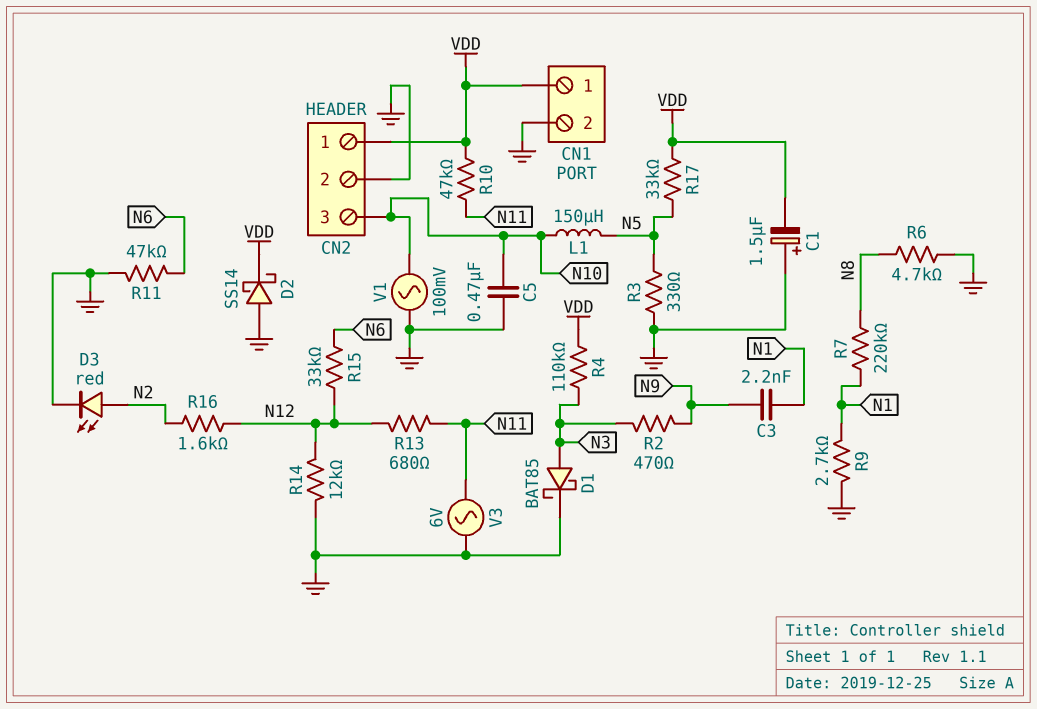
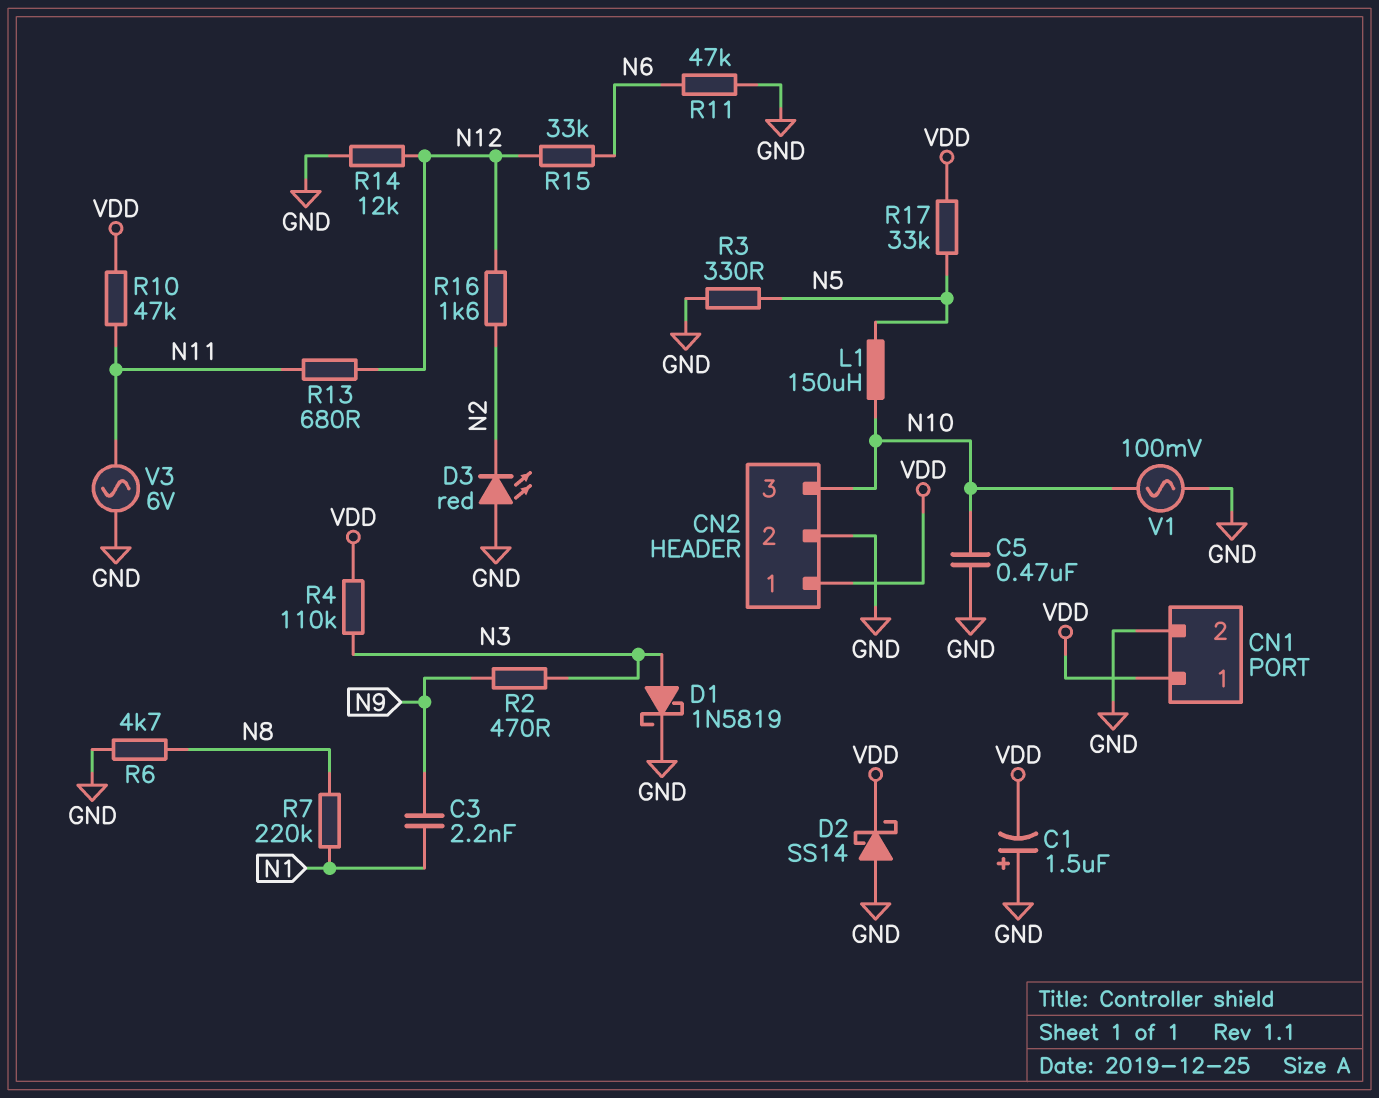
D1: schottky BAT85 (A N3, K GND) -> schottky 1N5819 (A N3, K GND)
D3: LED red (A N2, K GND) -> LED red (A GND, K N2)
R9: 2.7k (GND, N1) -> none

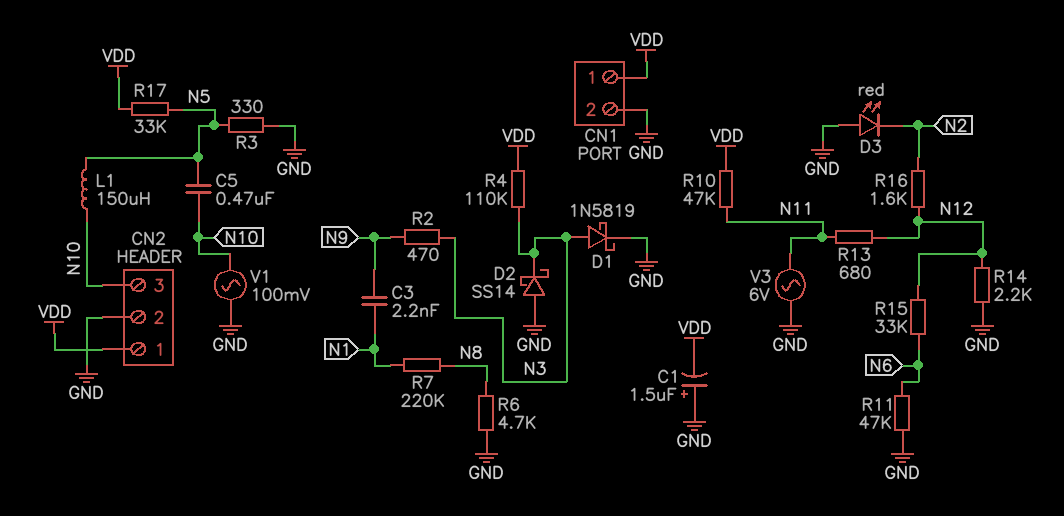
C5: 470nF (GND, N10) -> 470nF (N5, N10)
D2: schottky SS14 (A GND, K VDD) -> schottky SS14 (A GND, K N3)
R14: 12k (GND, N12) -> 2.2k (GND, N12)

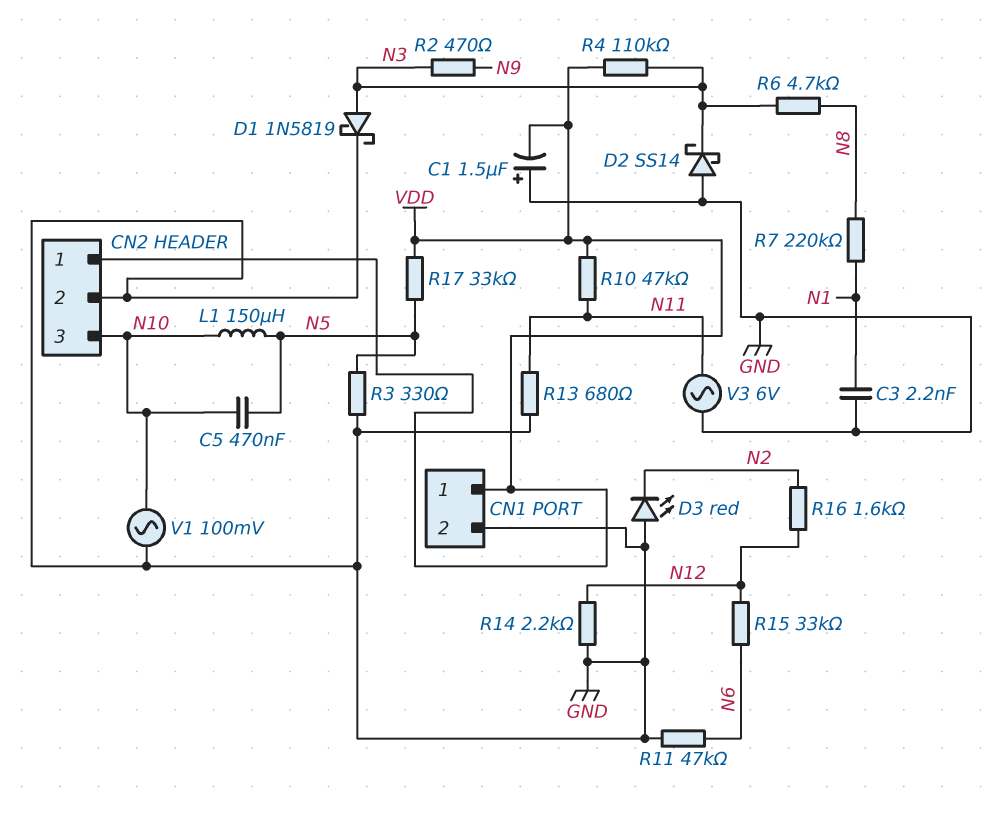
C3: 2.2nF (N1, N9) -> 2.2nF (GND, N1)
R6: 4.7k (GND, N8) -> 4.7k (N3, N8)
R13: 680 (N11, N12) -> 680 (GND, N11)

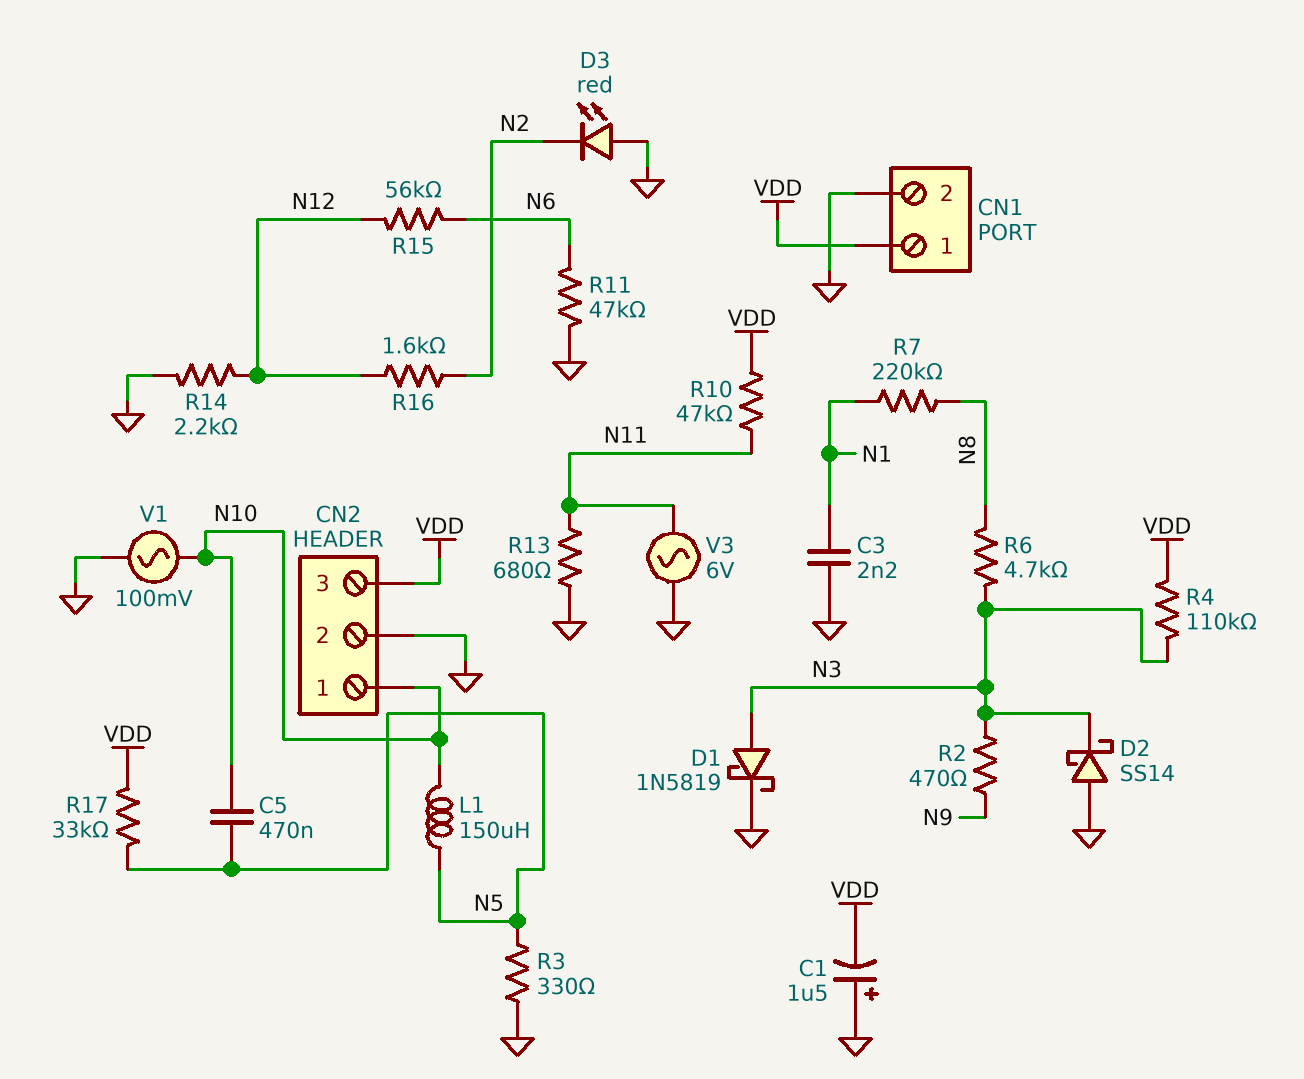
CN2 pin 1: VDD -> N10
CN2 pin 3: N10 -> VDD
R15: 33k (N6, N12) -> 56k (N6, N12)

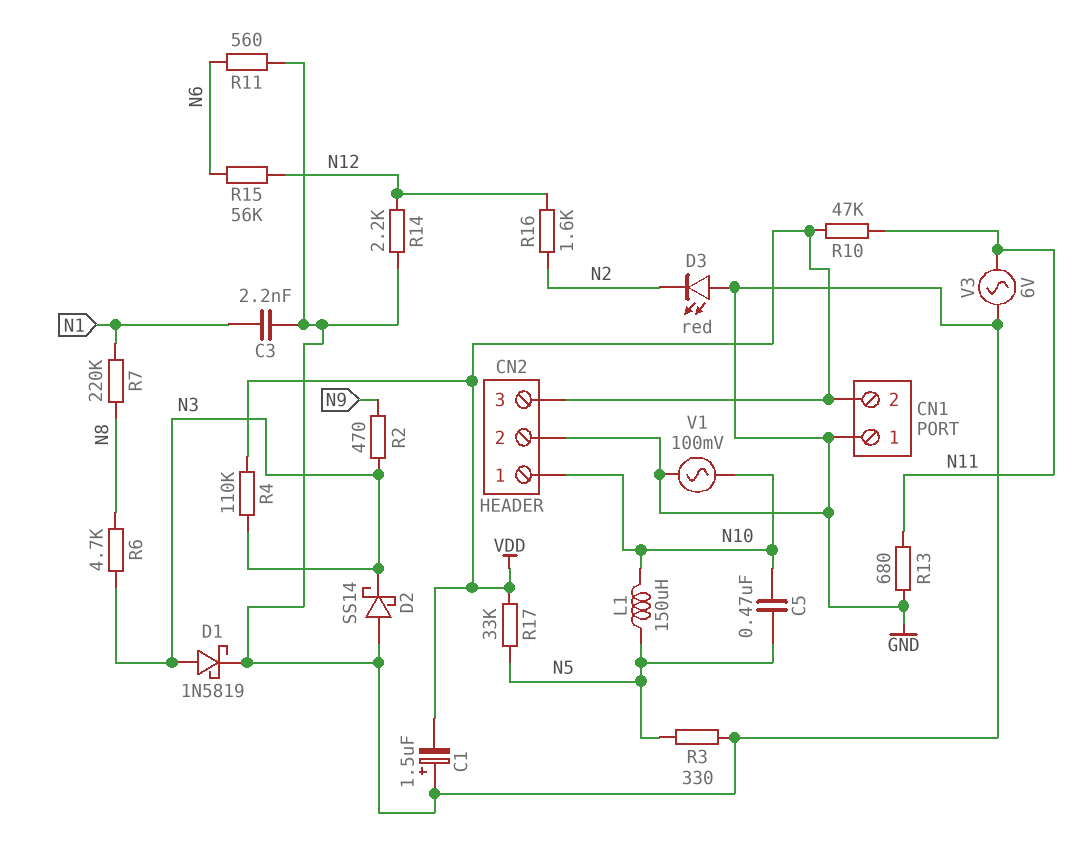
CN1 pin 1: VDD -> GND
CN1 pin 2: GND -> VDD
R11: 47k (GND, N6) -> 560 (GND, N6)

